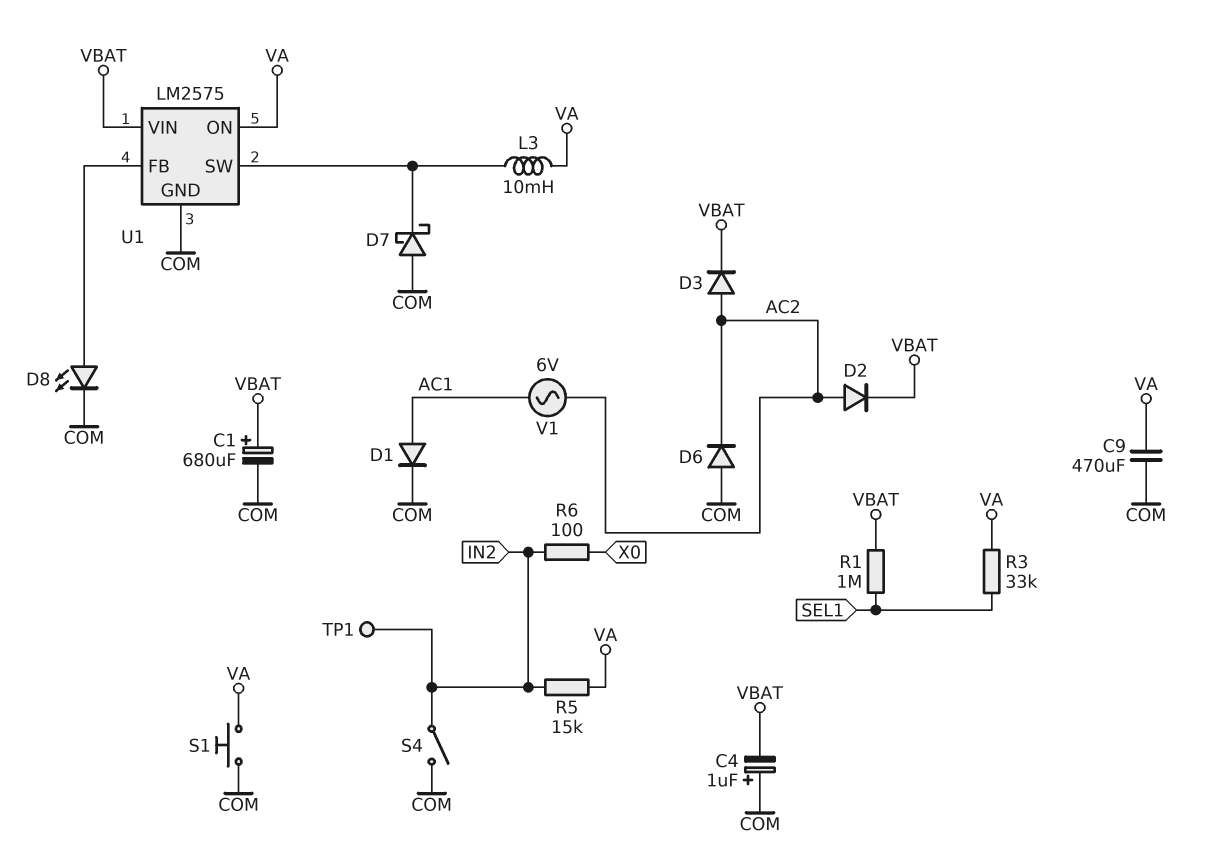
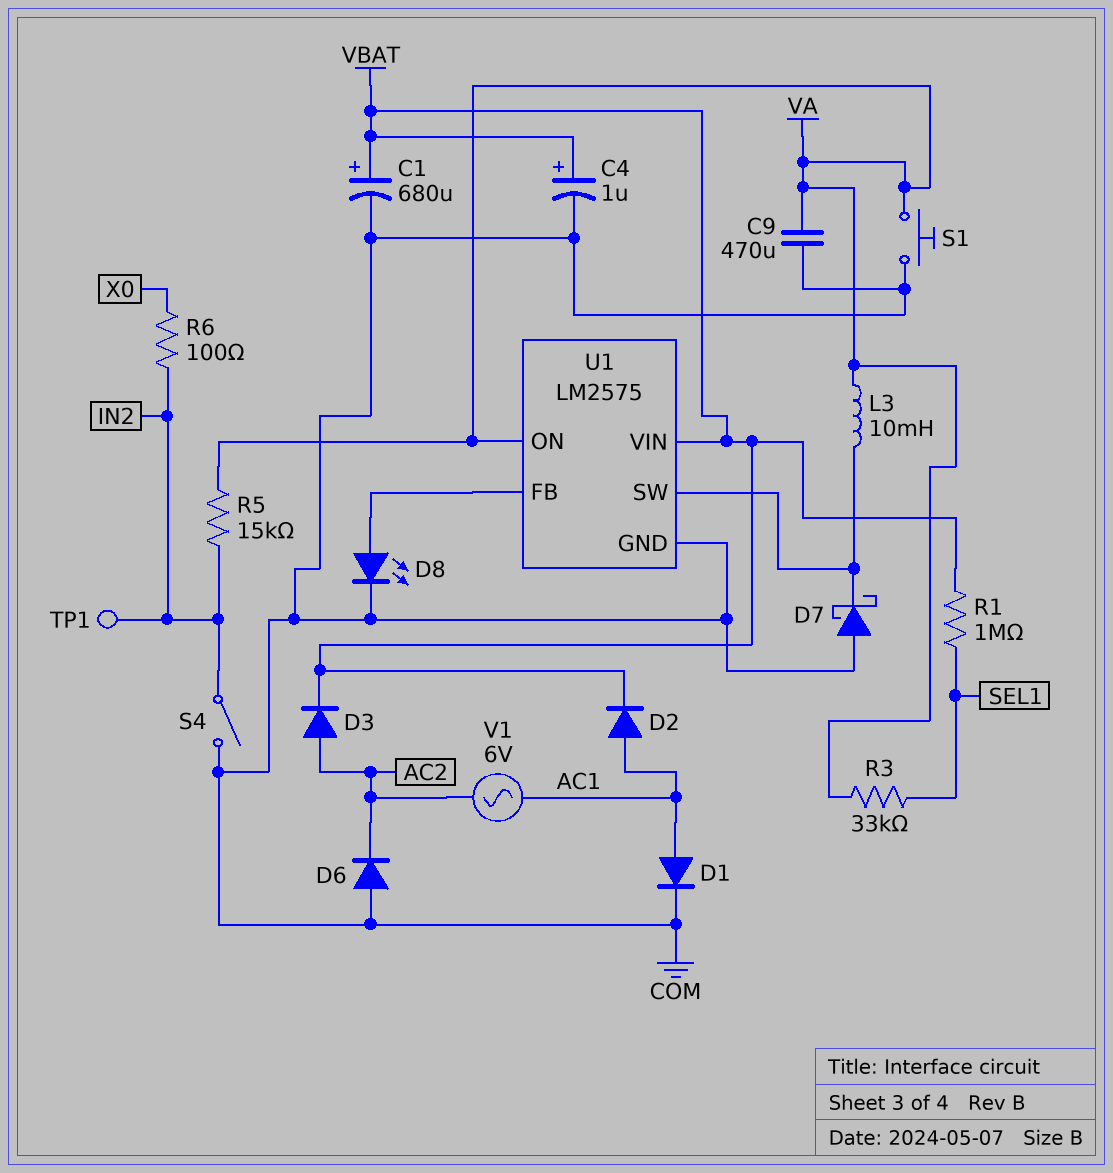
C4: 1uF (plus COM, minus VBAT) -> 1uF (plus VBAT, minus COM)
D2: diode (A AC2, K VBAT) -> diode (A AC1, K VBAT)

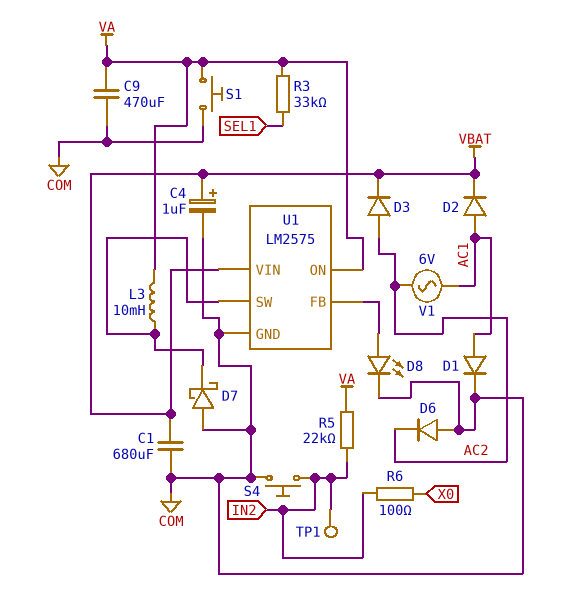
C1: 680uF (plus VBAT, minus COM) -> 680uF (COM, VBAT)
R1: 1M (SEL1, VBAT) -> none
R5: 15k (IN2, VA) -> 22k (IN2, VA)
S4: switch (COM, IN2) -> button (COM, IN2)

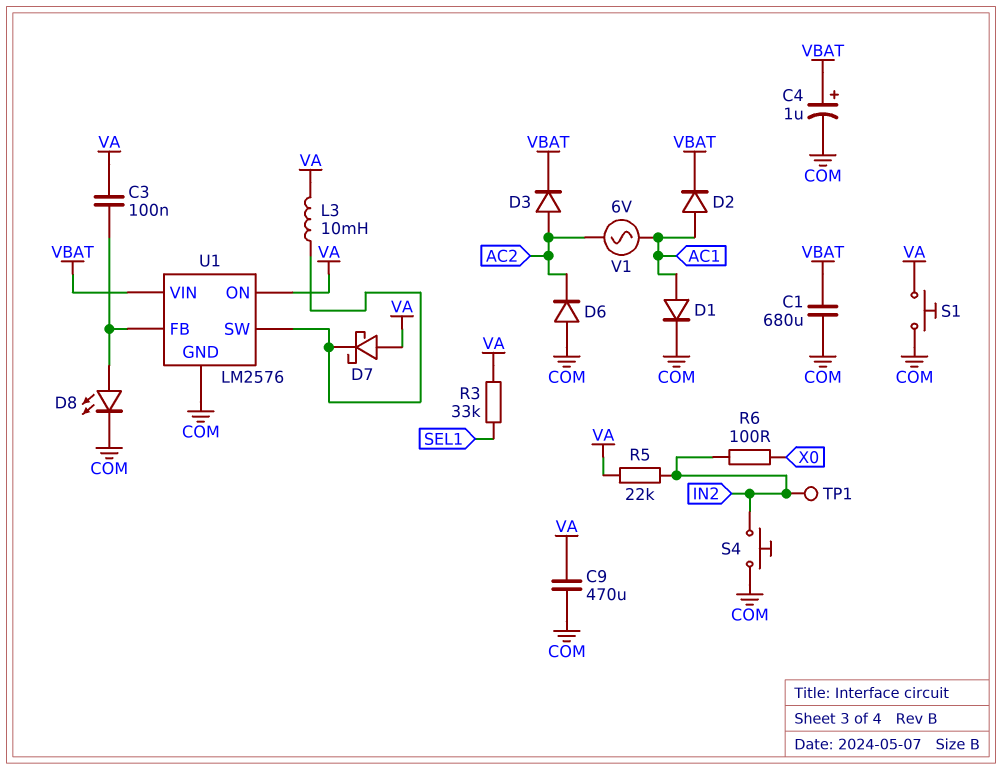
C3: none -> 100nF (U1/FB, VA)
D7: schottky (A COM, K U1/SW) -> schottky (A VA, K U1/SW)
U1: LM2575 -> LM2576

